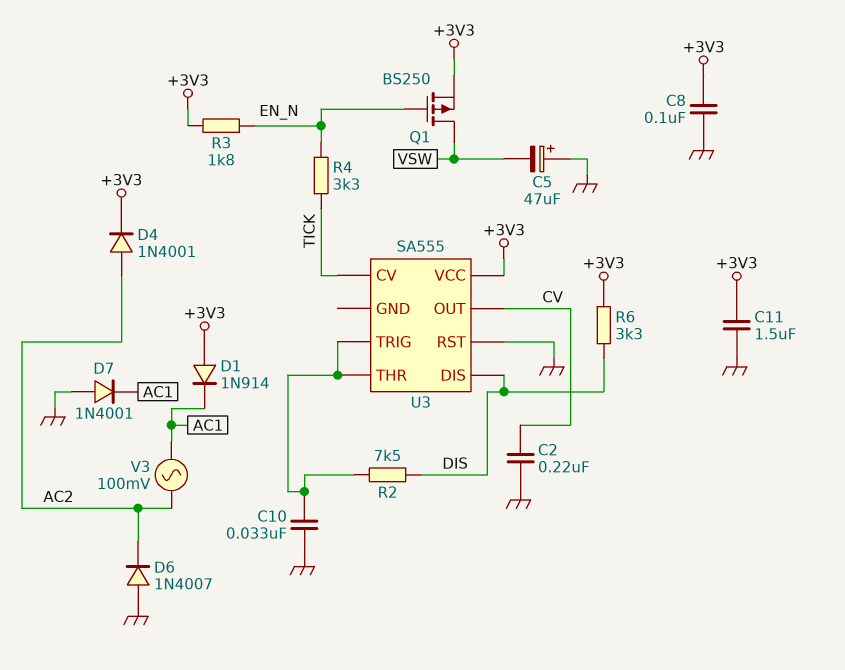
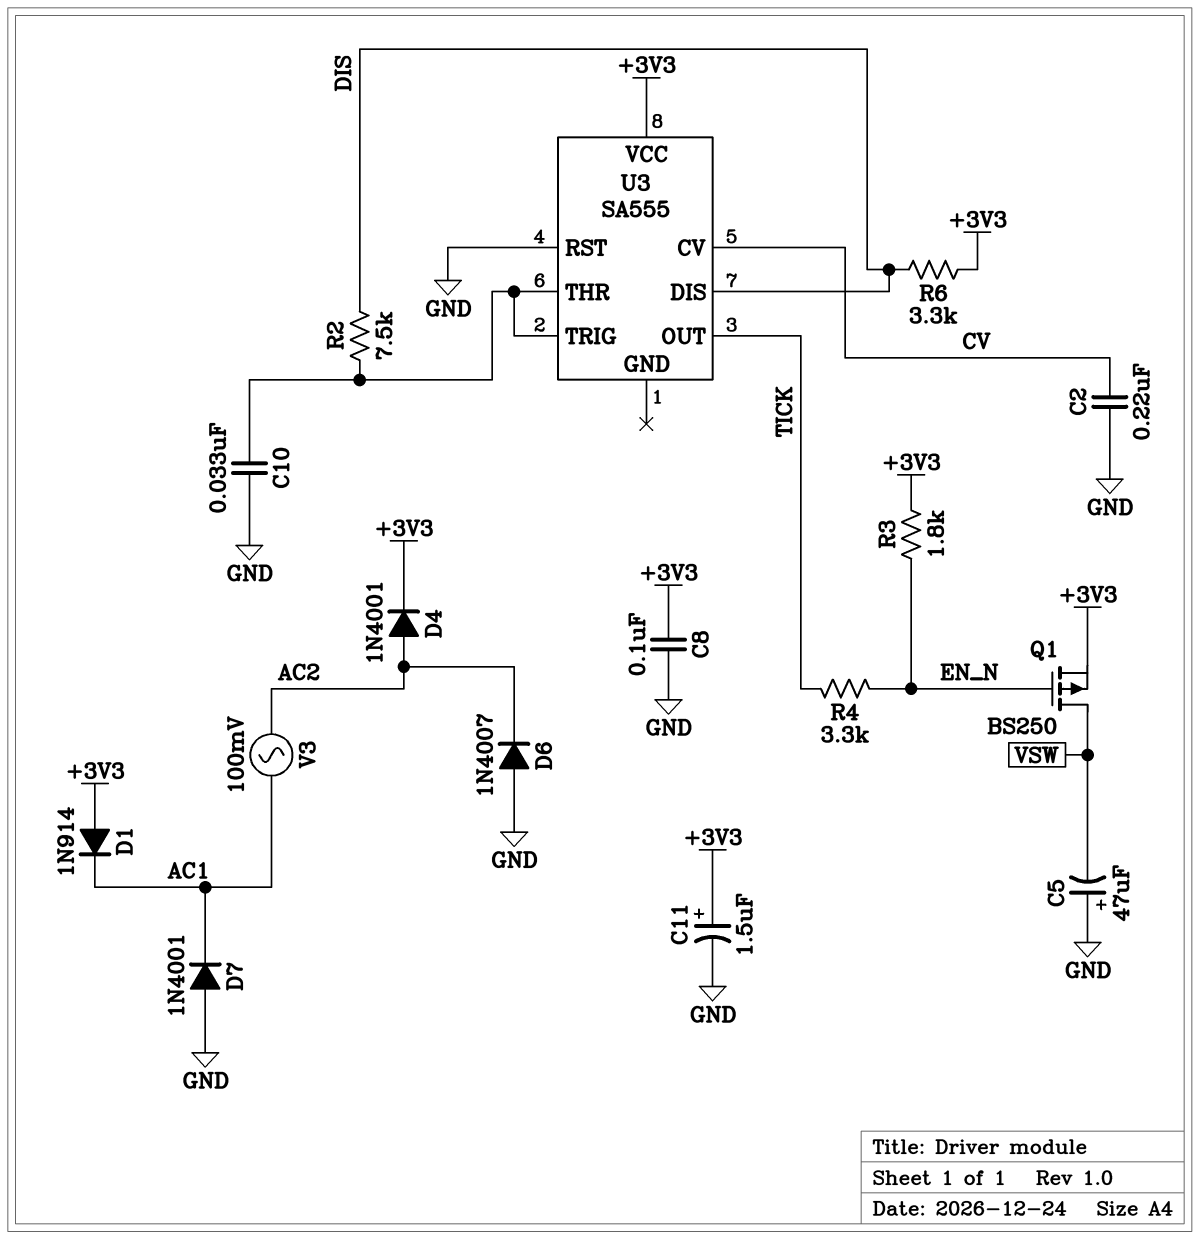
C11: 1.5uF (+3V3, GND) -> 1.5uF (plus +3V3, minus GND)
U3 pin CV: TICK -> CV
U3 pin OUT: CV -> TICK

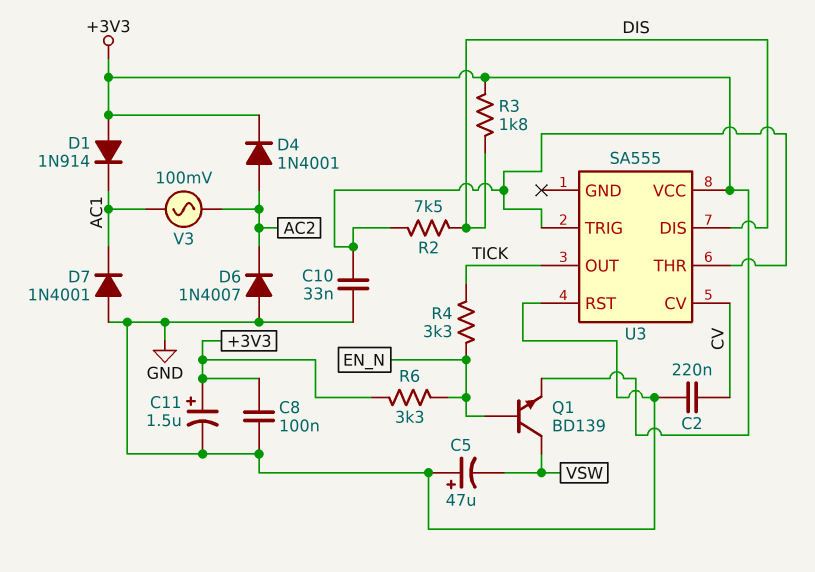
Q1: PMOS BS250 (G EN_N, D VSW, S +3V3) -> NPN BD139 (B EN_N, C VSW, E +3V3)
R3: 1.8k (+3V3, EN_N) -> 1.8k (+3V3, DIS)
R6: 3.3k (+3V3, DIS) -> 3.3k (+3V3, EN_N)

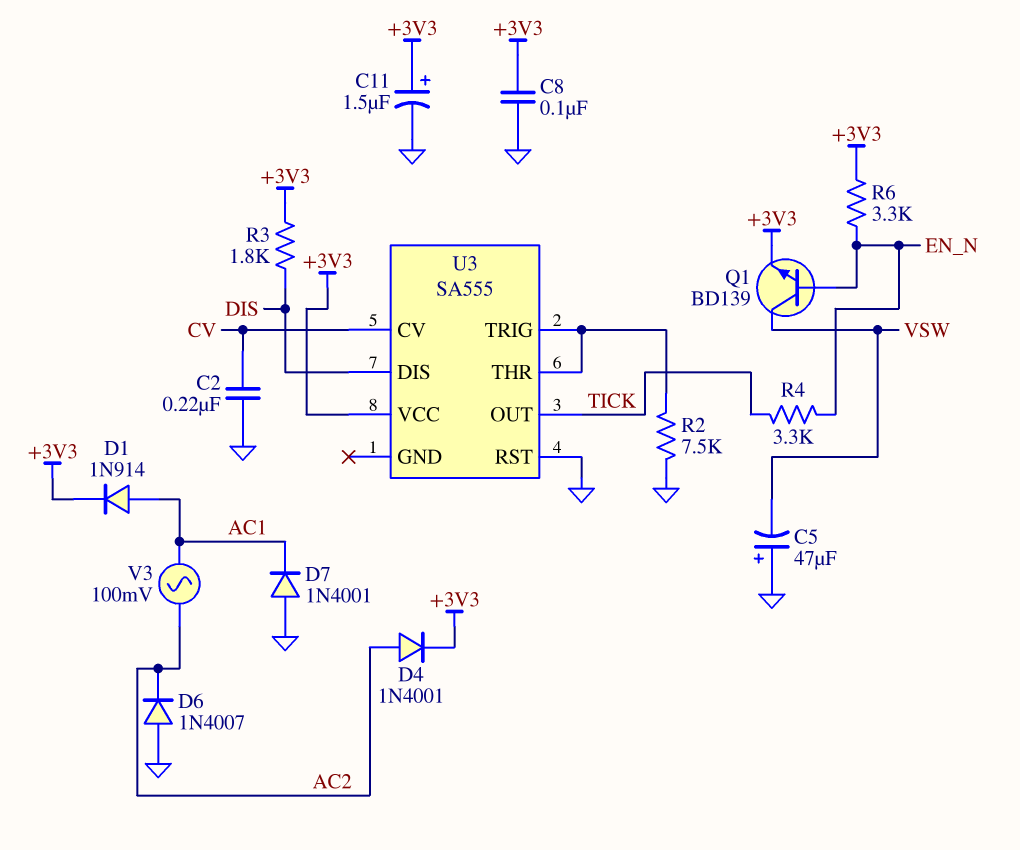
C10: 33nF (GND, U3/THR) -> none
D1: diode 1N914 (A +3V3, K AC1) -> diode 1N914 (A AC1, K +3V3)
R2: 7.5k (DIS, U3/THR) -> 7.5k (GND, U3/THR)

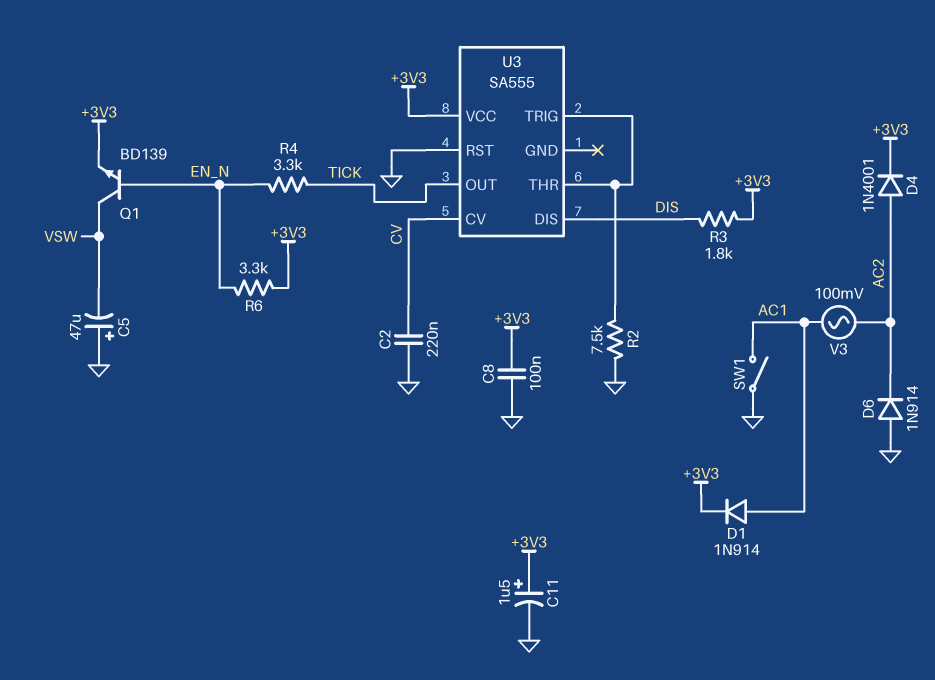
D6: diode 1N4007 (A GND, K AC2) -> diode 1N914 (A GND, K AC2)
D7: diode 1N4001 (A GND, K AC1) -> none
SW1: none -> switch (AC1, GND)

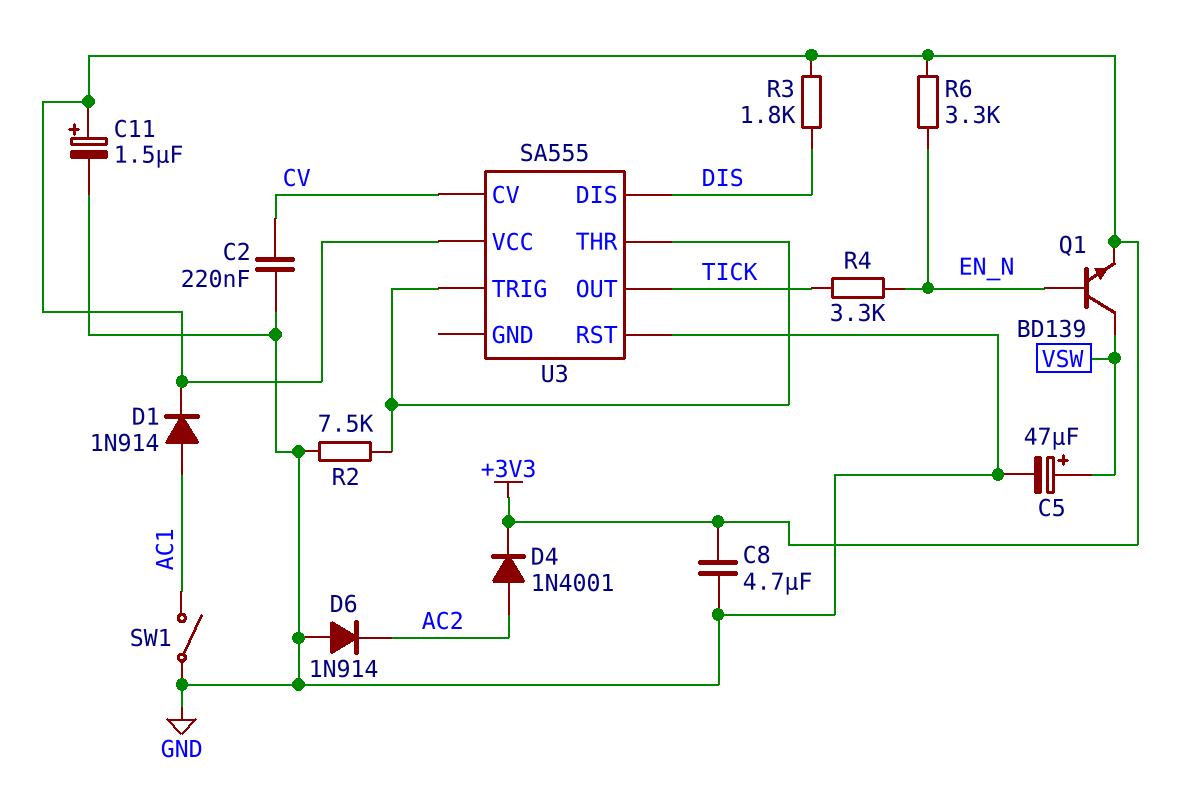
C5: 47uF (plus GND, minus VSW) -> 47uF (plus VSW, minus GND)
C8: 100nF (+3V3, GND) -> 4.7uF (+3V3, GND)
V3: AC 100mV (AC1, AC2) -> none

